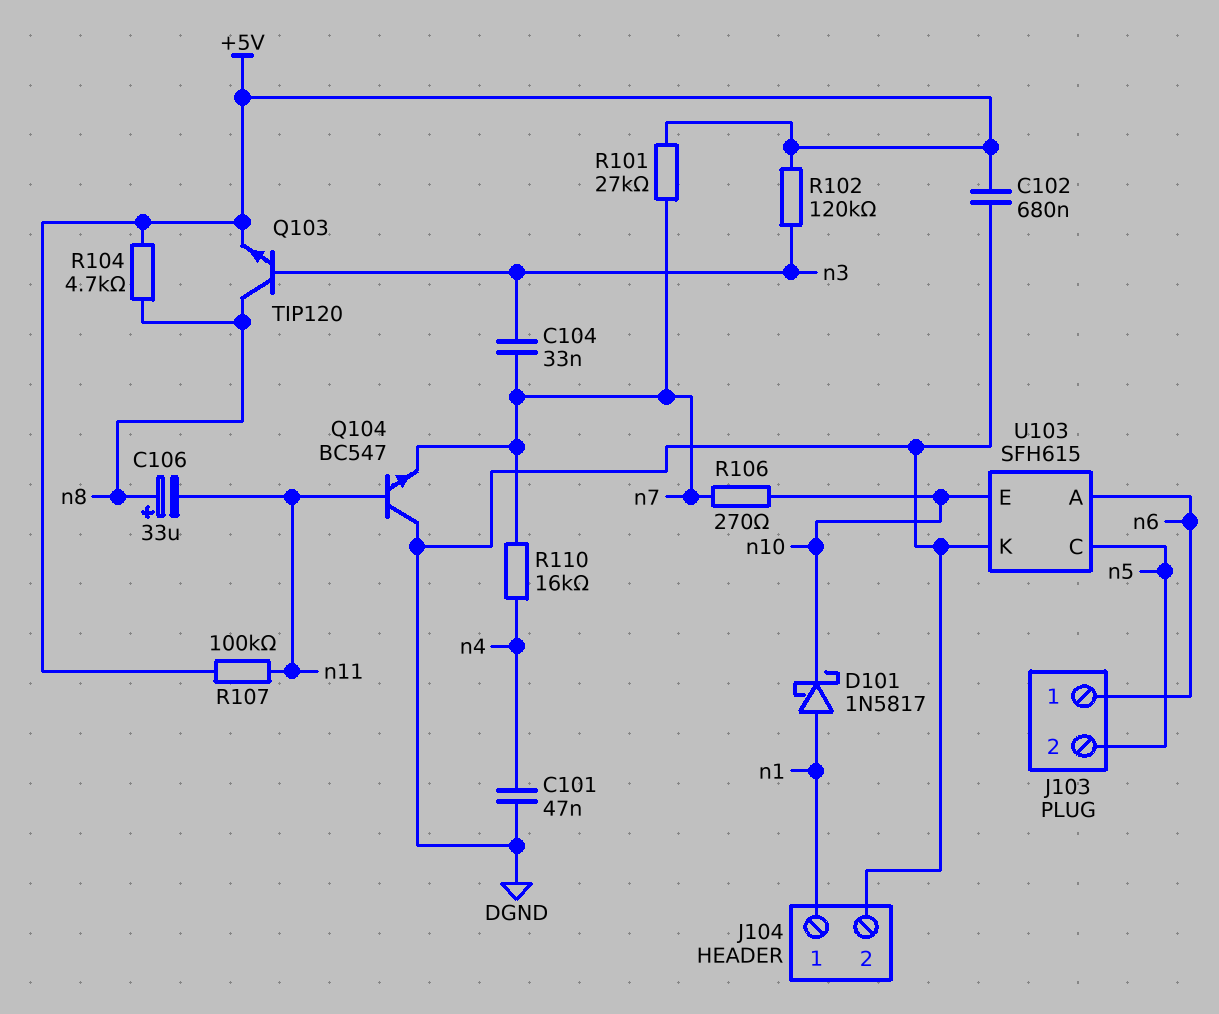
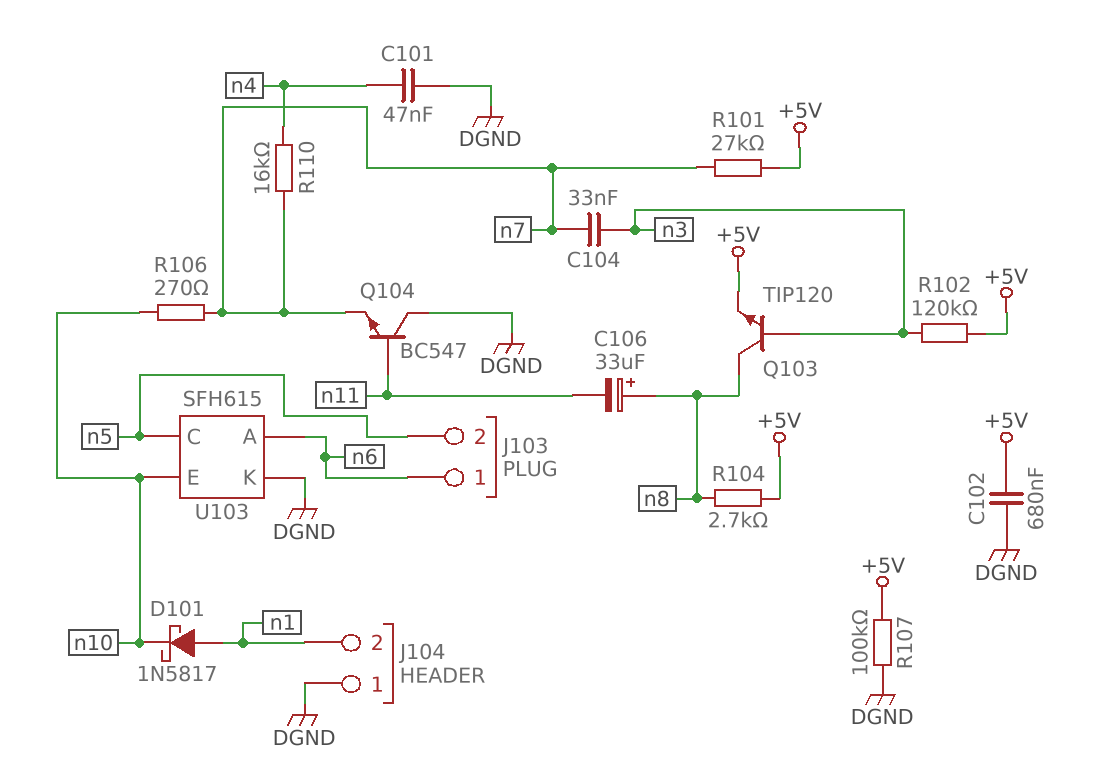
J104 pin 1: n1 -> DGND
J104 pin 2: DGND -> n1
R104: 4.7k (+5V, n8) -> 2.7k (+5V, n8)
R107: 100k (+5V, n11) -> 100k (+5V, DGND)

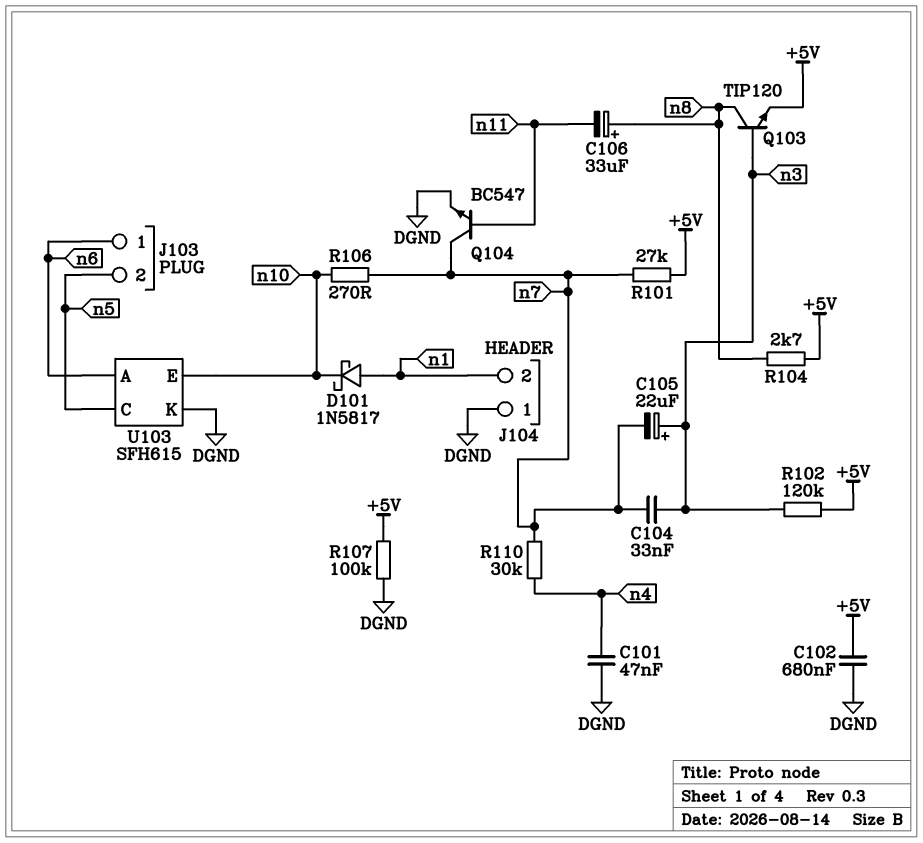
C105: none -> 22uF (plus n3, minus n7)
Q104: NPN BC547 (B n11, C DGND, E n7) -> NPN BC547 (B n11, C n7, E DGND)
R110: 16k (n4, n7) -> 30k (n4, n7)

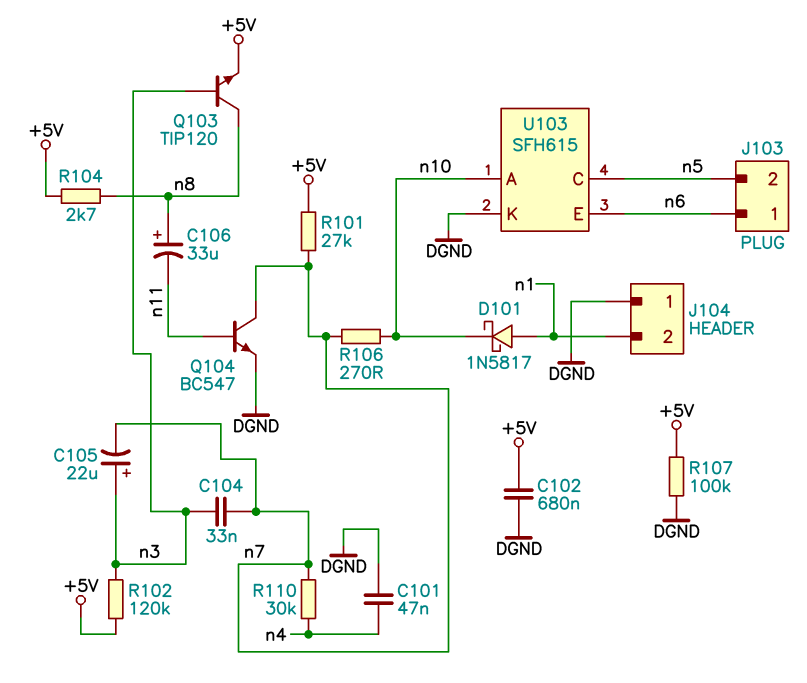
U103 pin A: n6 -> n10
U103 pin E: n10 -> n6

